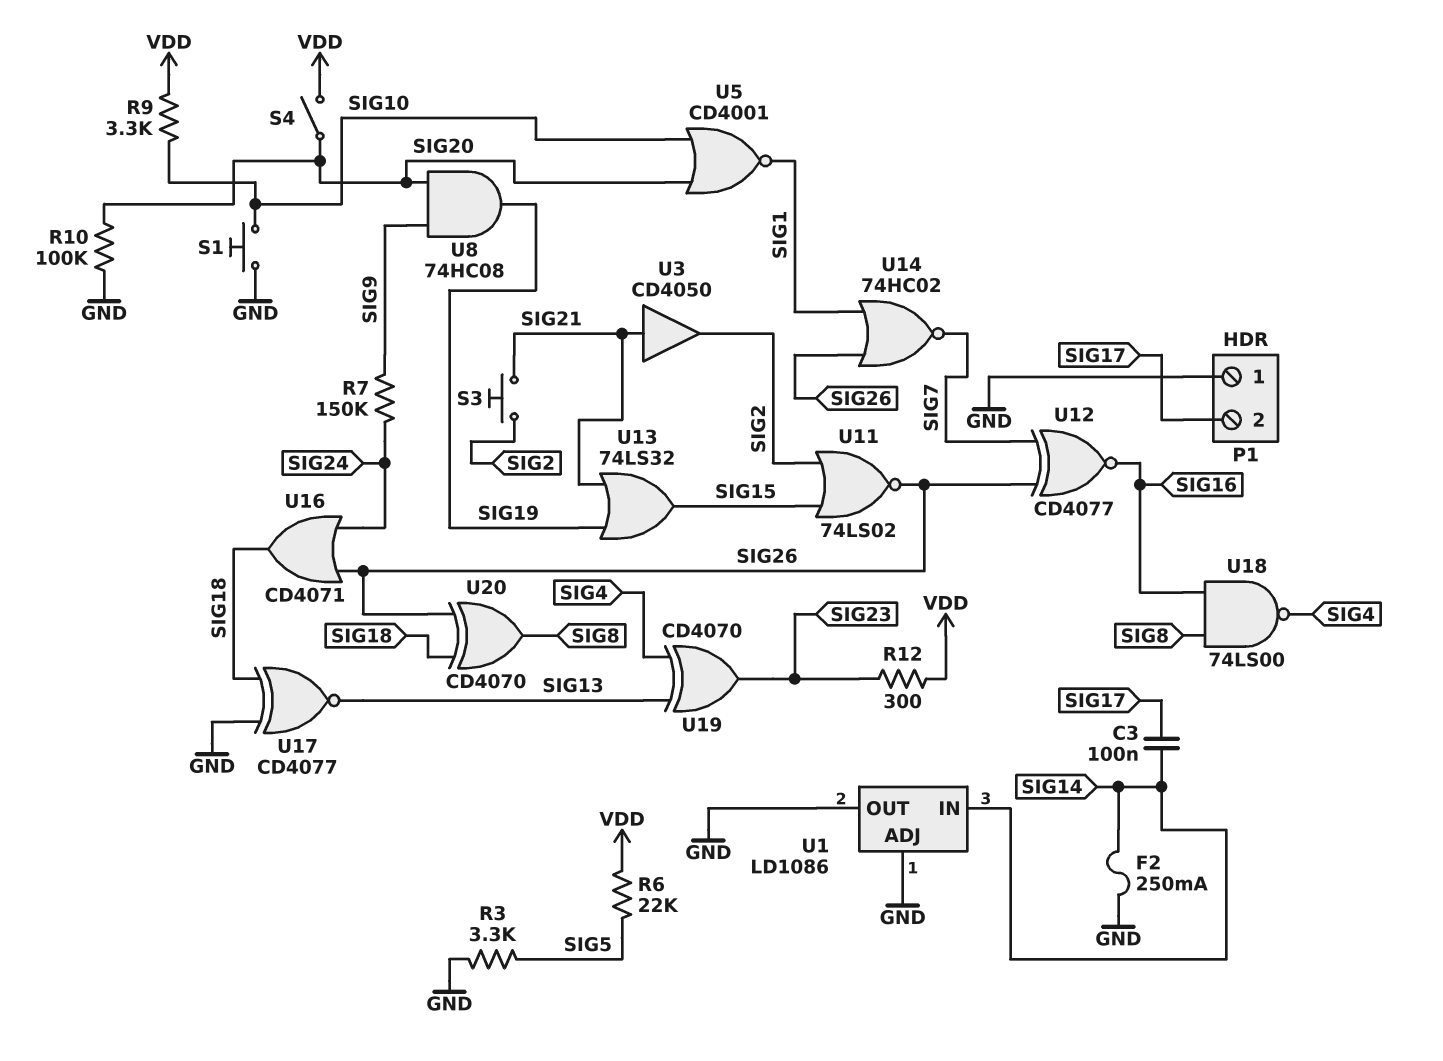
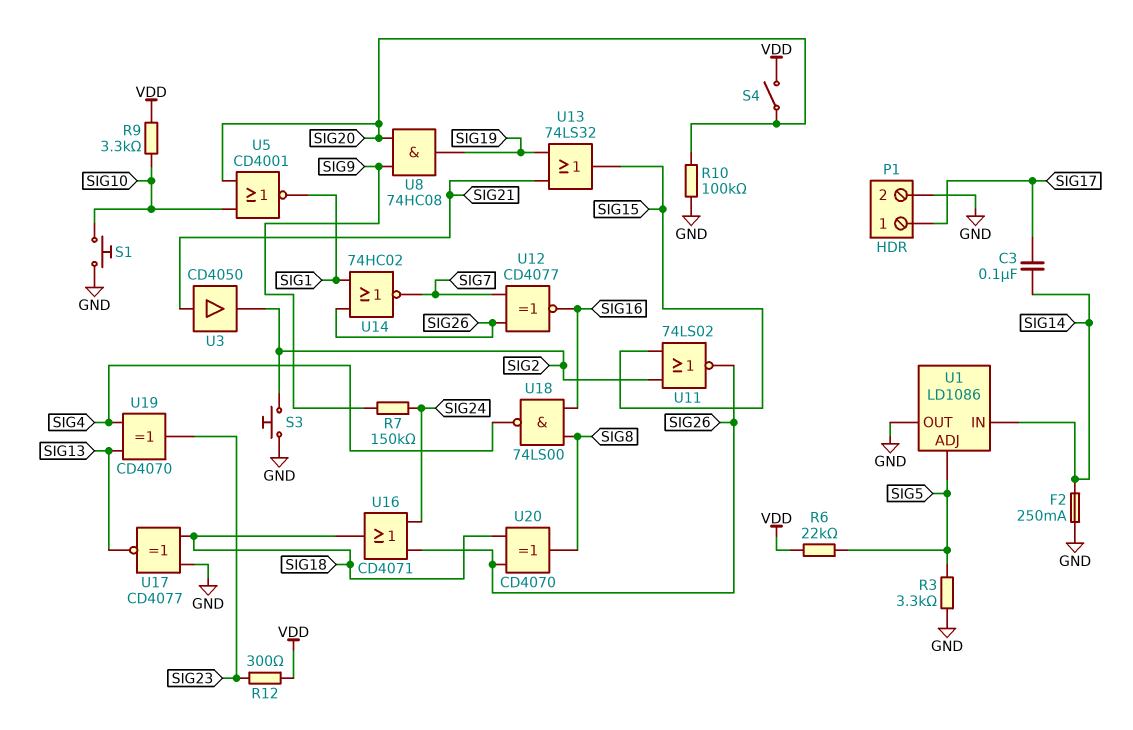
P1 pin 1: GND -> SIG17
P1 pin 2: SIG17 -> GND
S3: button (SIG2, SIG21) -> button (GND, SIG2)
U1 pin ADJ: GND -> SIG5

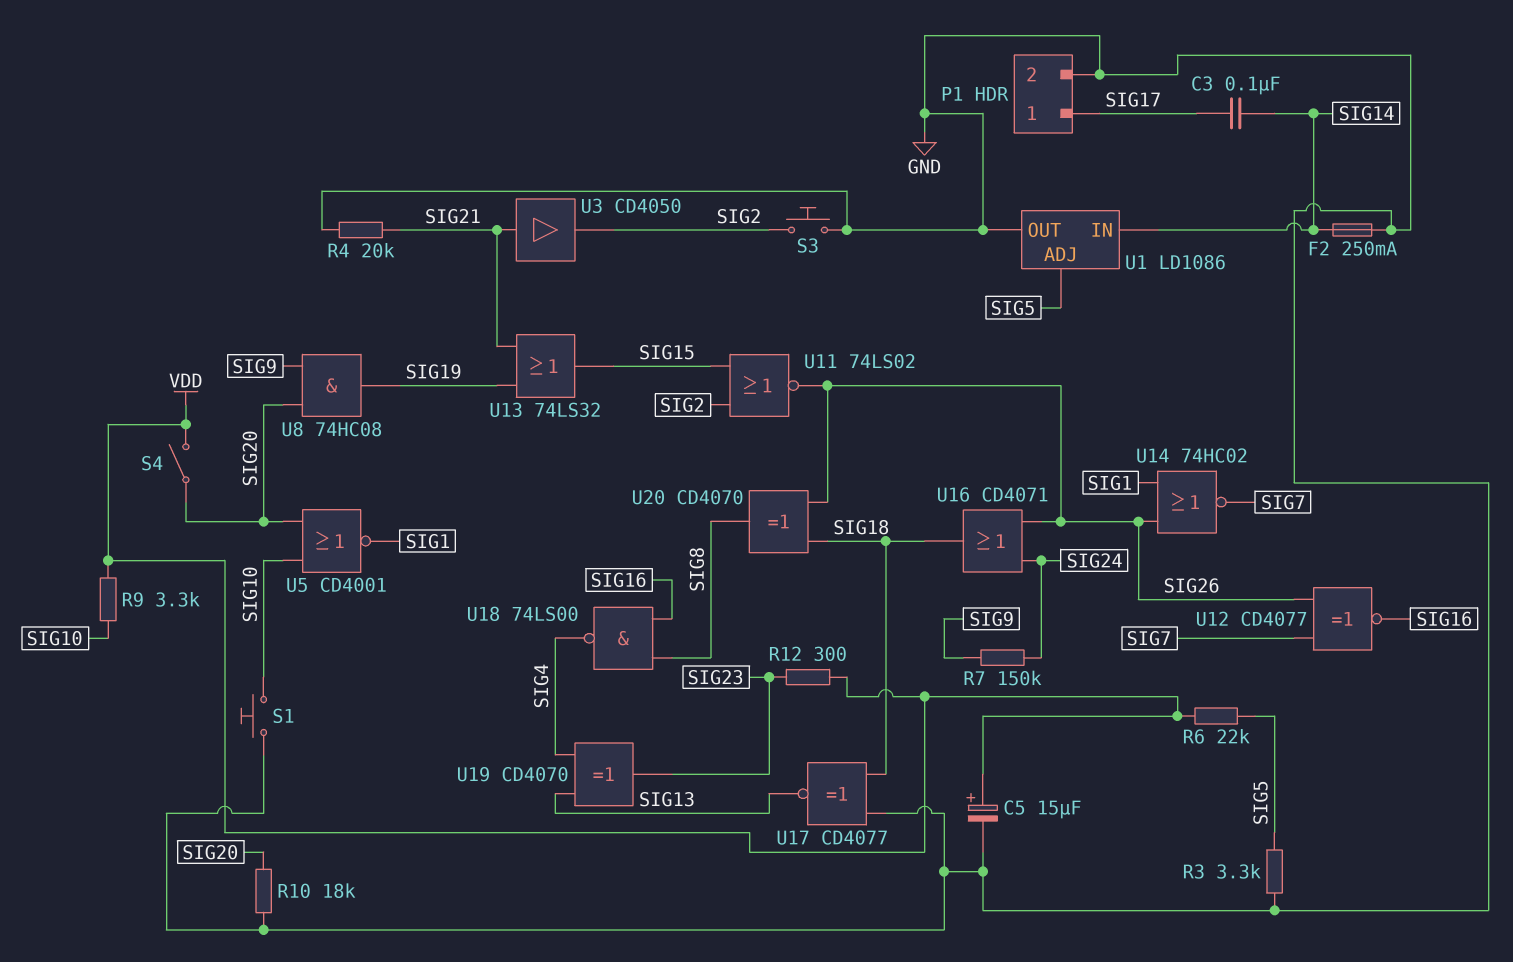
C5: none -> 15uF (plus VDD, minus GND)
R4: none -> 20k (GND, SIG21)
R10: 100k (GND, SIG20) -> 18k (GND, SIG20)

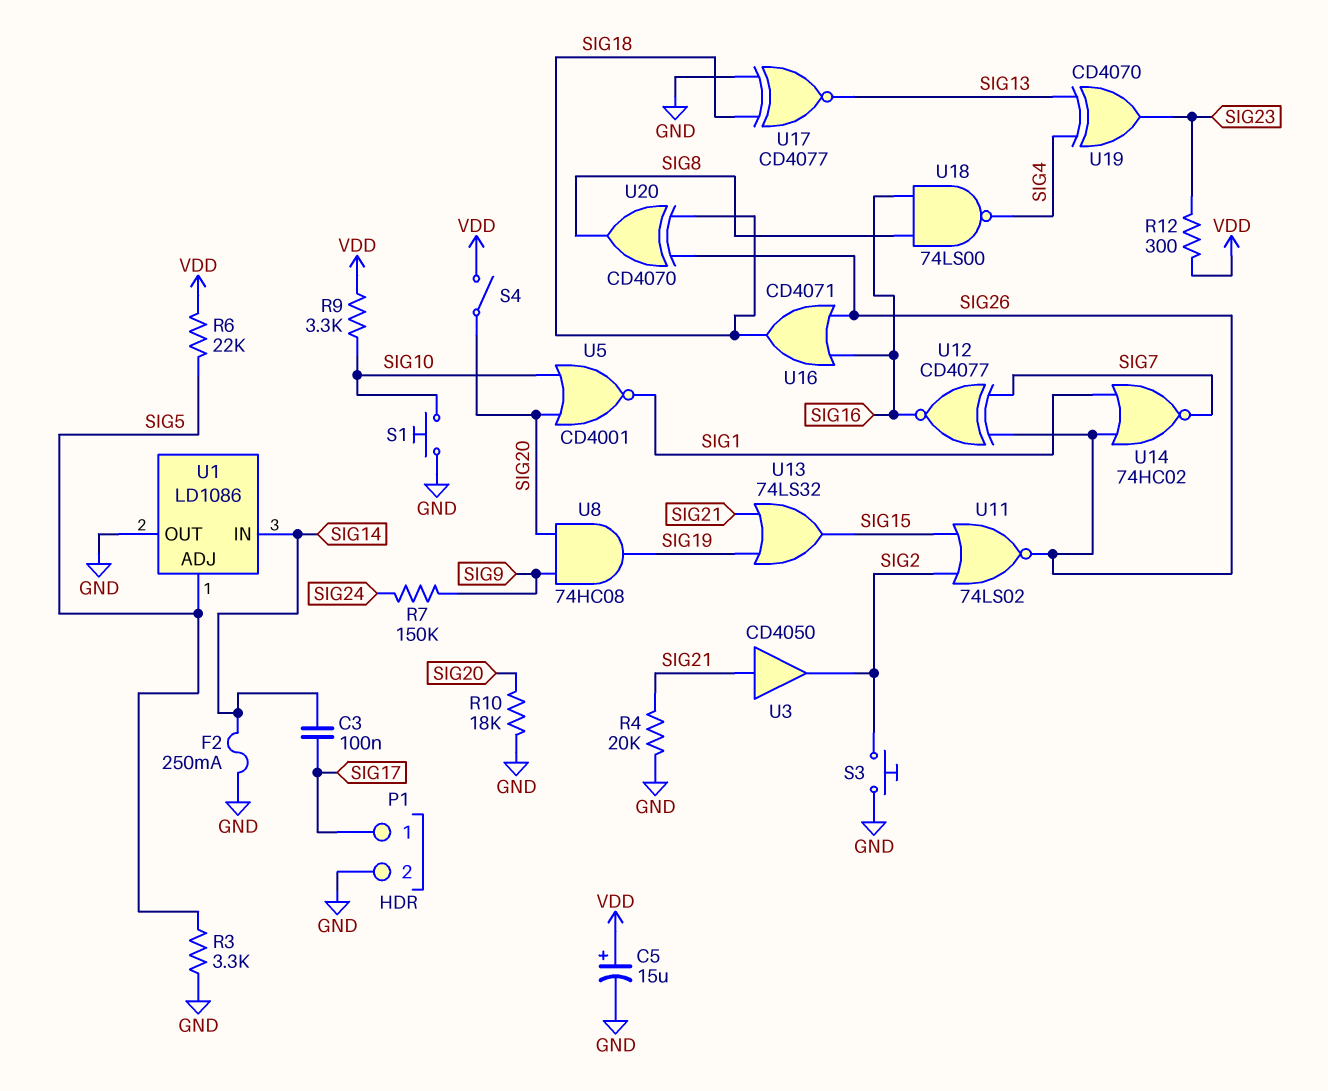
U16: OR CD4071 (in SIG24, in SIG26, out SIG18) -> OR CD4071 (in SIG16, in SIG26, out SIG18)

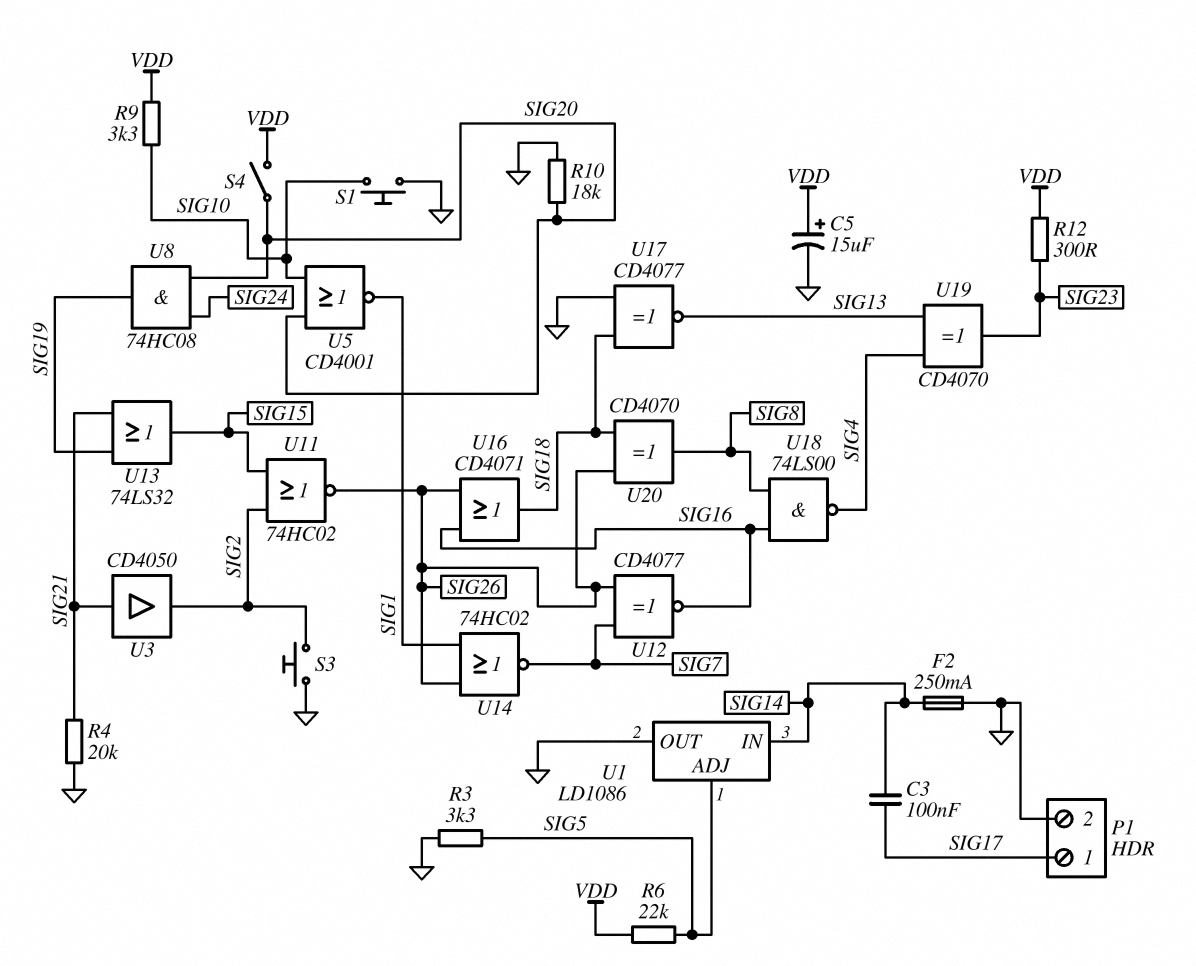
R7: 150k (SIG9, SIG24) -> none
U8: AND 74HC08 (in SIG9, in SIG20, out SIG19) -> AND 74HC08 (in SIG20, in SIG24, out SIG19)
U11: NOR 74LS02 (in SIG2, in SIG15, out SIG26) -> NOR 74HC02 (in SIG2, in SIG15, out SIG26)

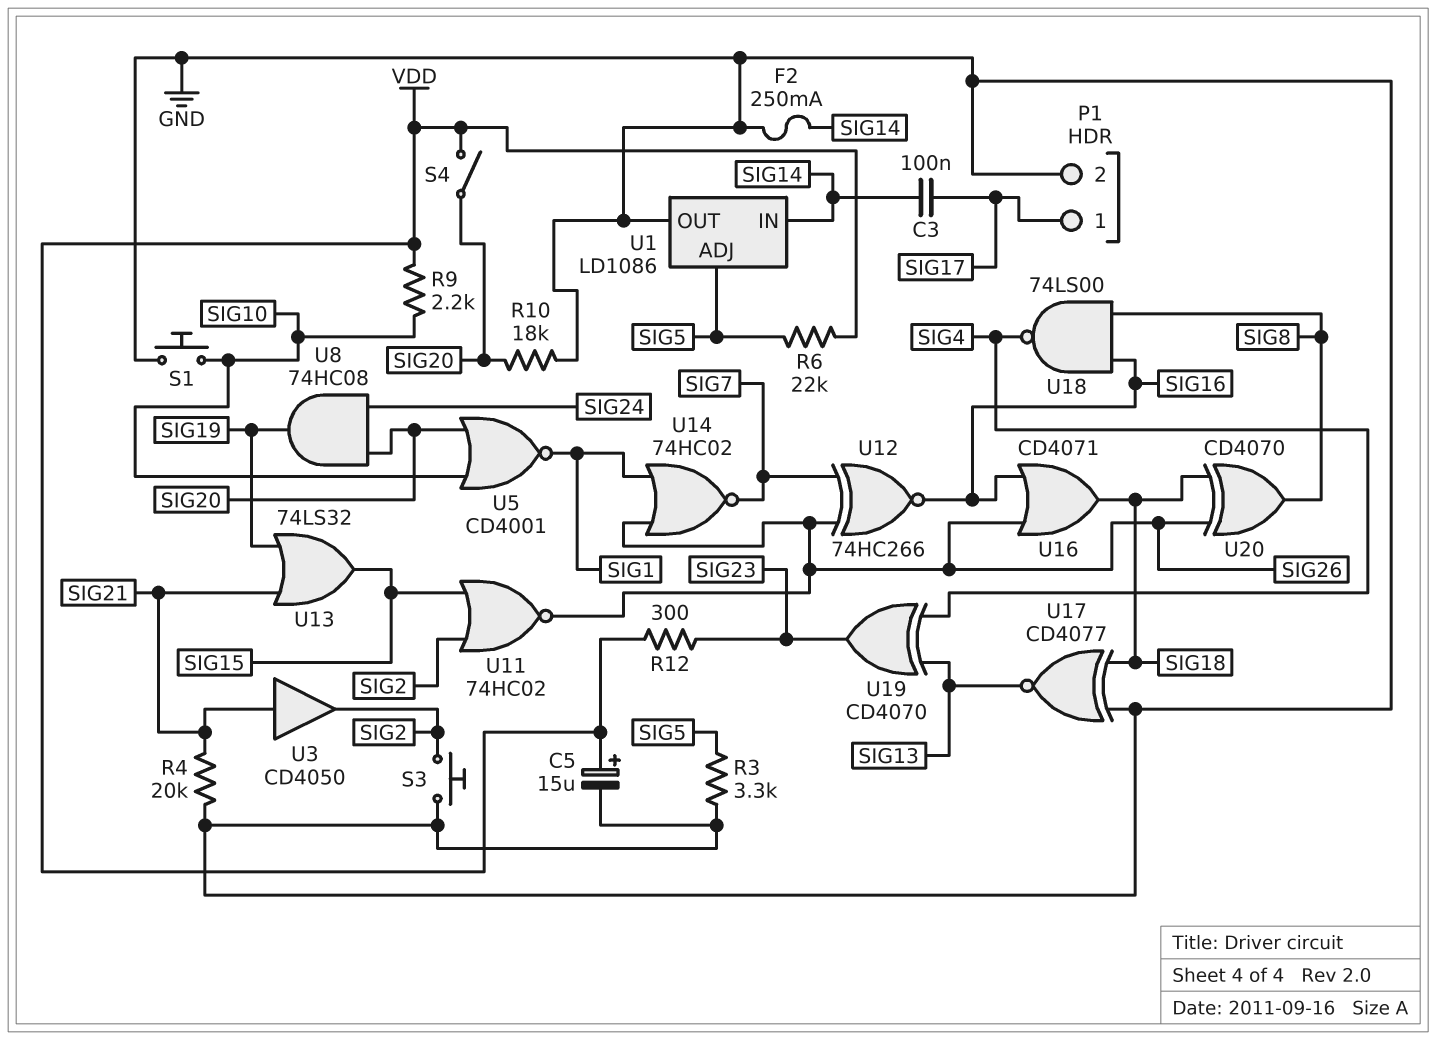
R9: 3.3k (SIG10, VDD) -> 2.2k (SIG10, VDD)
U12: XNOR CD4077 (in SIG7, in SIG26, out SIG16) -> XNOR 74HC266 (in SIG7, in SIG26, out SIG16)

